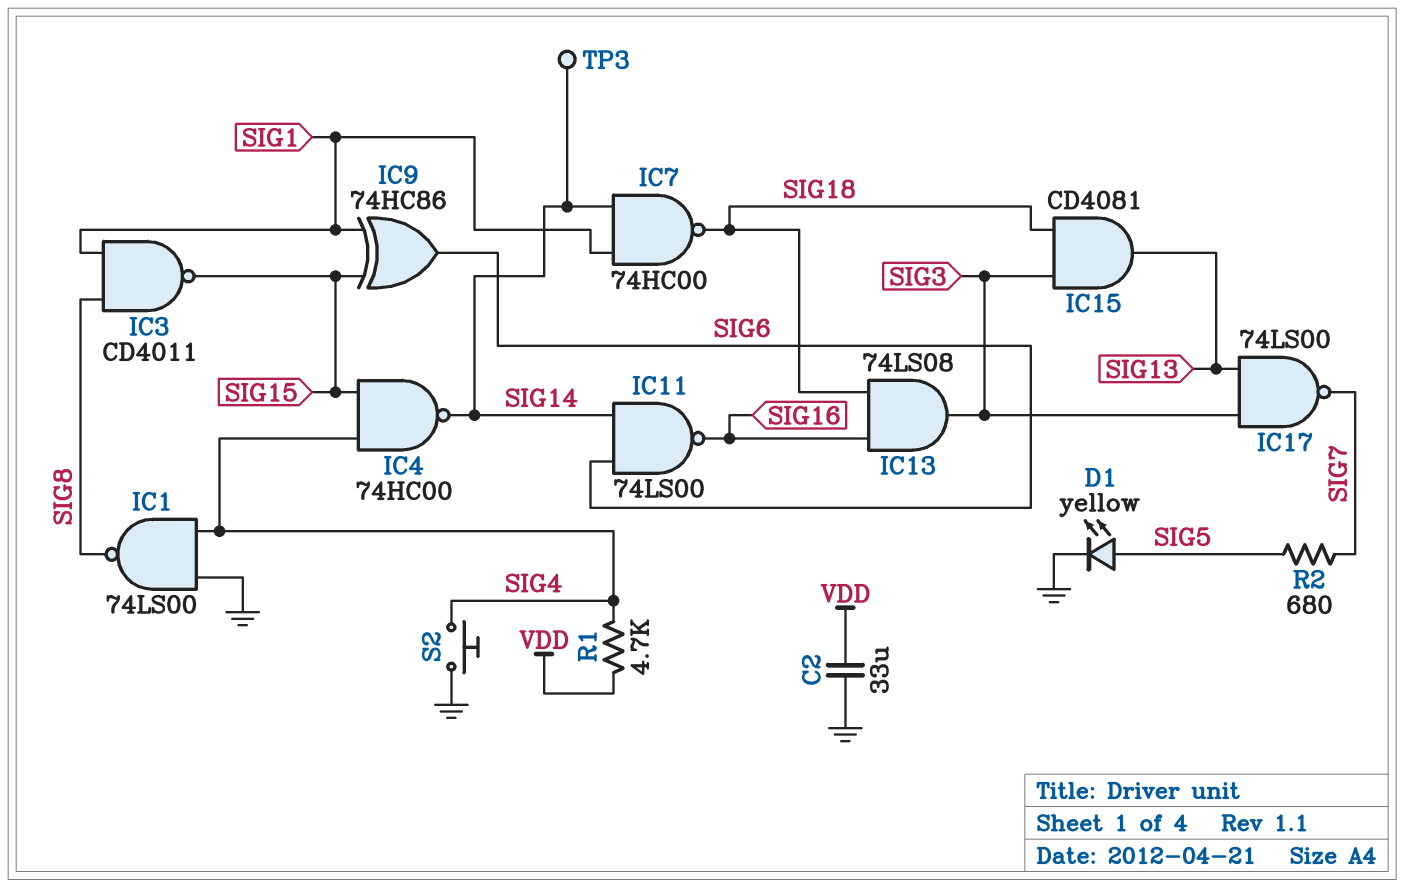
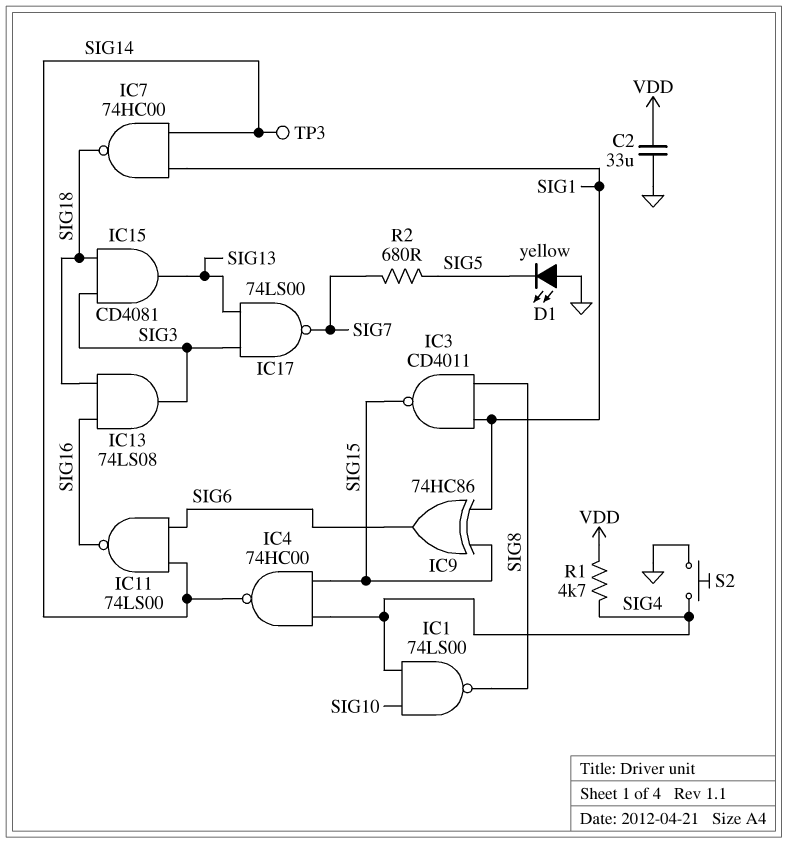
D1: LED yellow (A SIG5, K GND) -> LED yellow (A GND, K SIG5)
IC1: NAND 74LS00 (in GND, in SIG4, out SIG8) -> NAND 74LS00 (in SIG4, in SIG10, out SIG8)

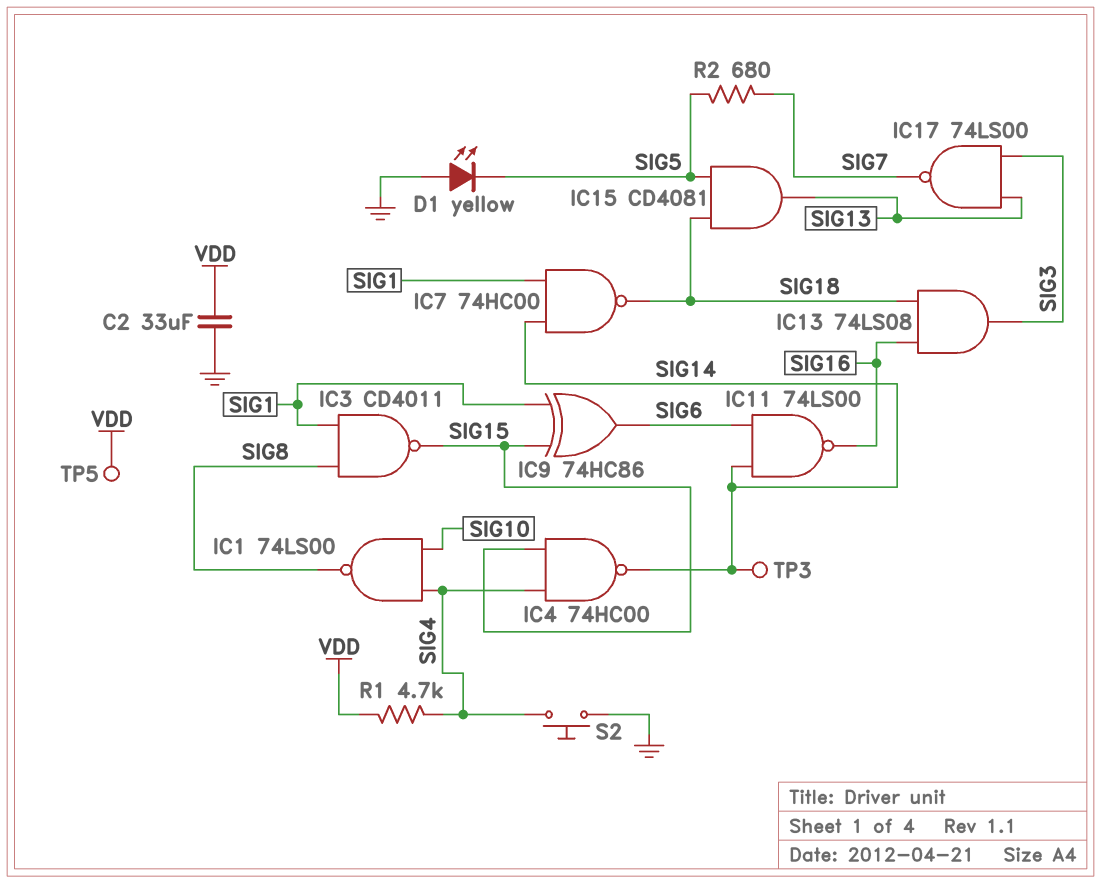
IC15: AND CD4081 (in SIG3, in SIG18, out SIG13) -> AND CD4081 (in SIG5, in SIG18, out SIG13)
TP5: none -> test point (VDD)

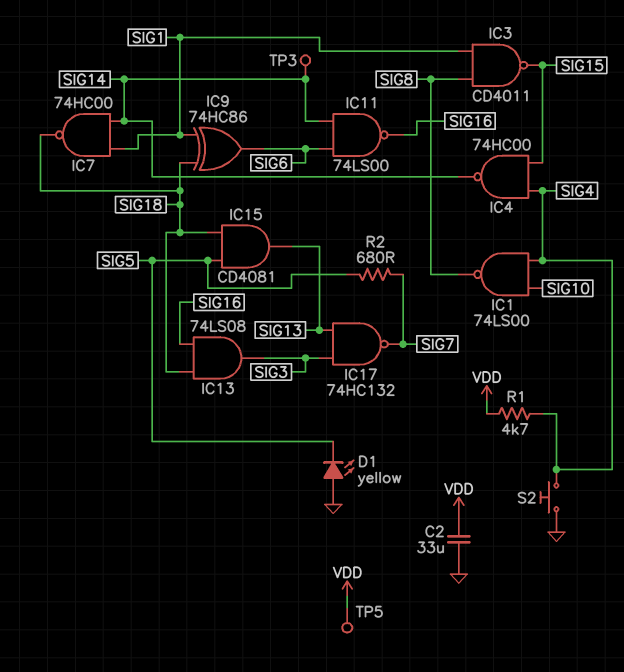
IC9: XOR 74HC86 (in SIG1, in SIG15, out SIG6) -> XOR 74HC86 (in SIG1, in SIG18, out SIG6)
IC17: NAND 74LS00 (in SIG3, in SIG13, out SIG7) -> NAND 74HC132 (in SIG3, in SIG13, out SIG7)

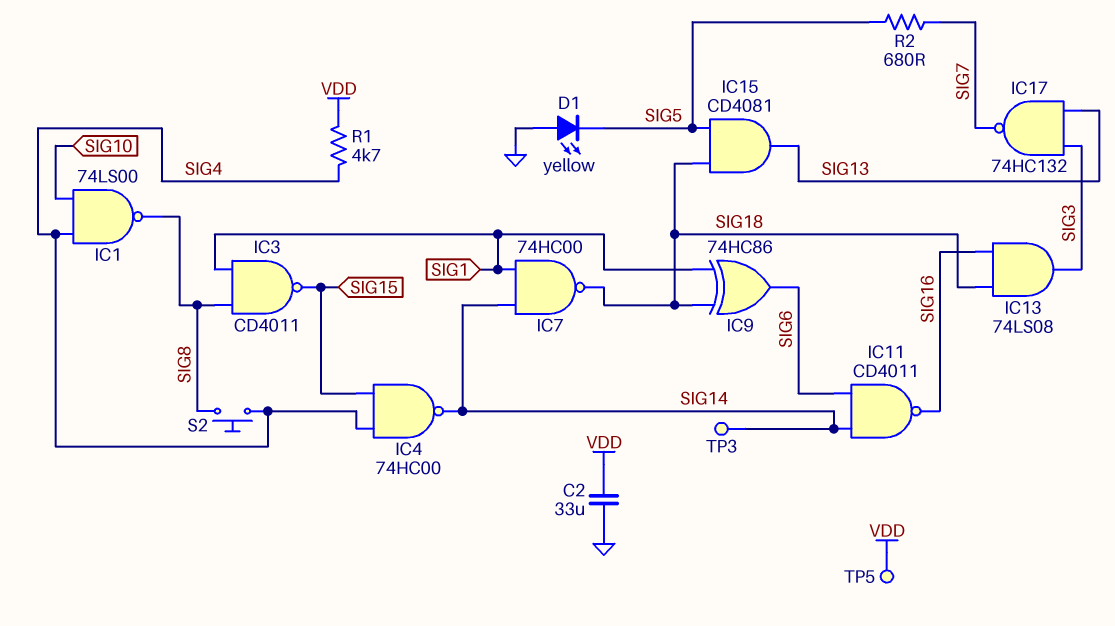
IC11: NAND 74LS00 (in SIG6, in SIG14, out SIG16) -> NAND CD4011 (in SIG6, in SIG14, out SIG16)
S2: button (GND, SIG4) -> button (SIG4, SIG8)

